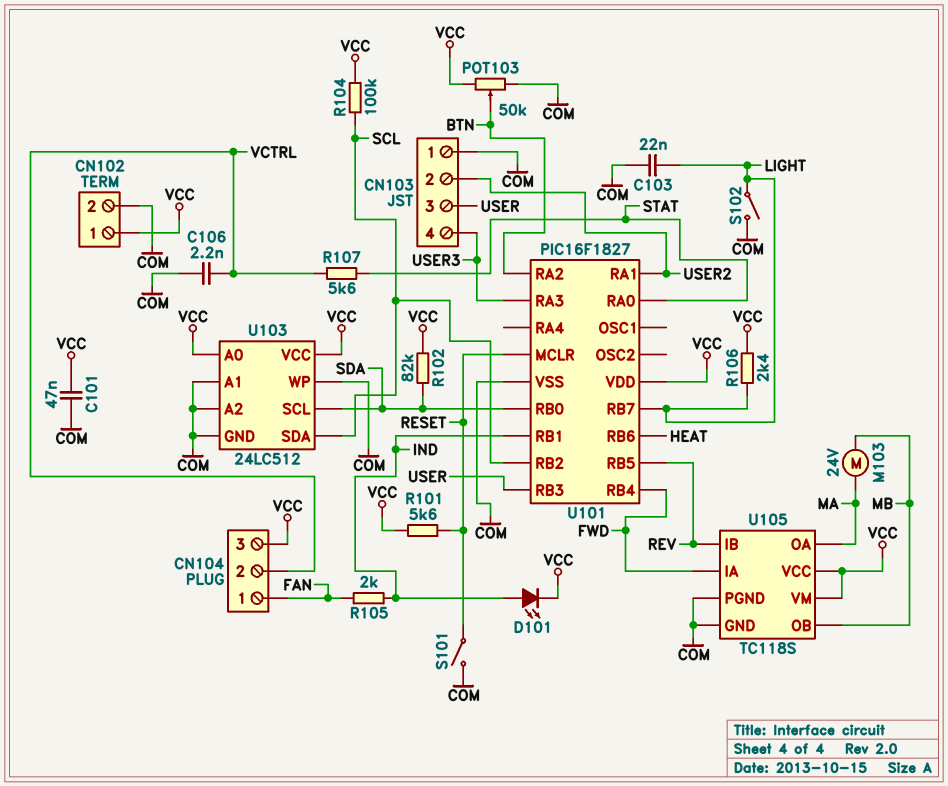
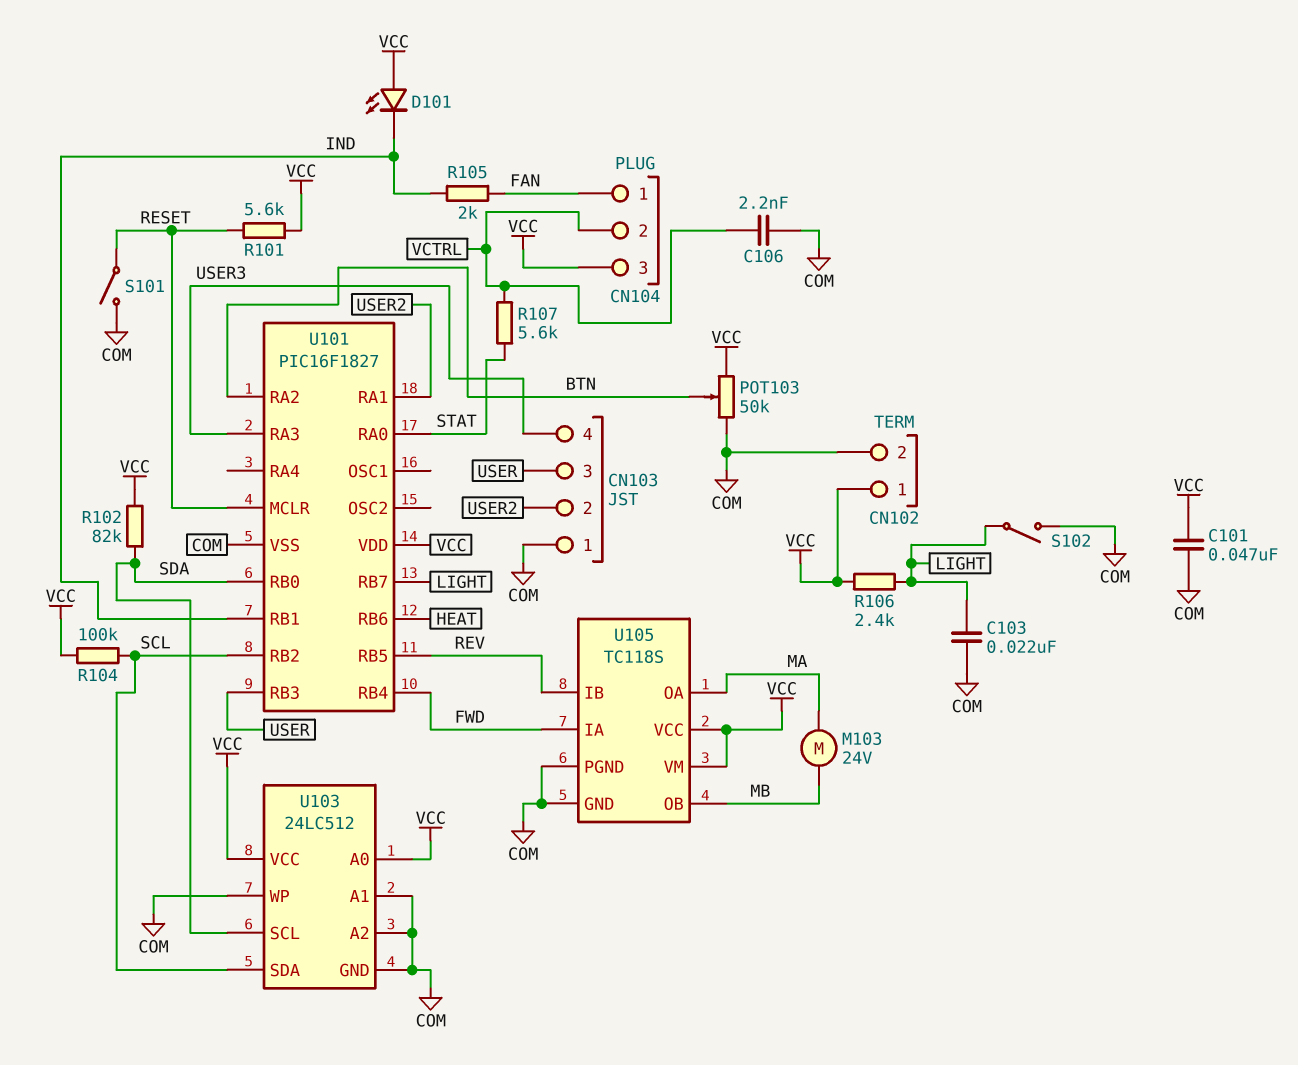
D101: LED (A IND, K VCC) -> LED (A VCC, K IND)

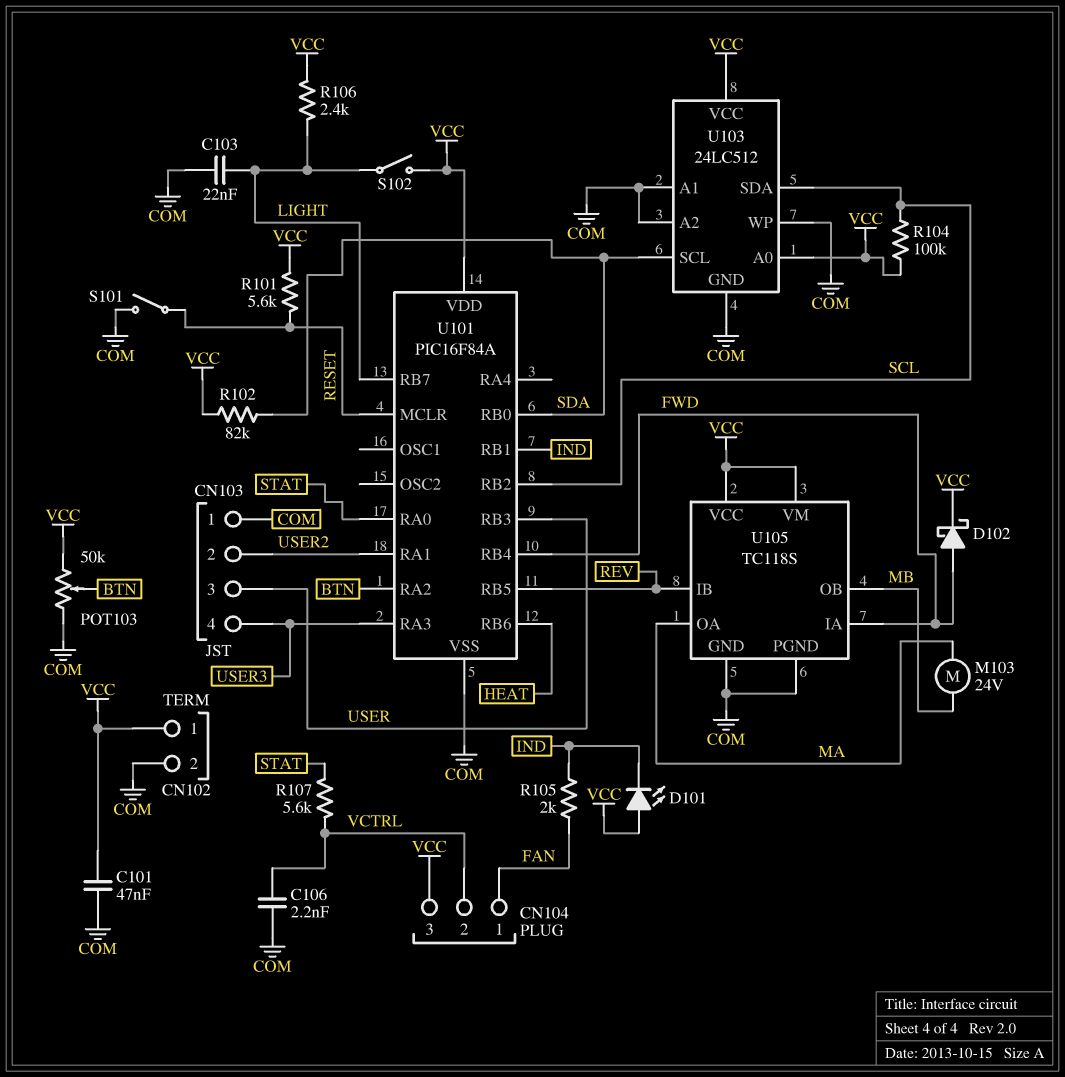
D102: none -> schottky (A FWD, K VCC)
S102: switch (COM, LIGHT) -> switch (LIGHT, VCC)
U101: PIC16F1827 -> PIC16F84A

